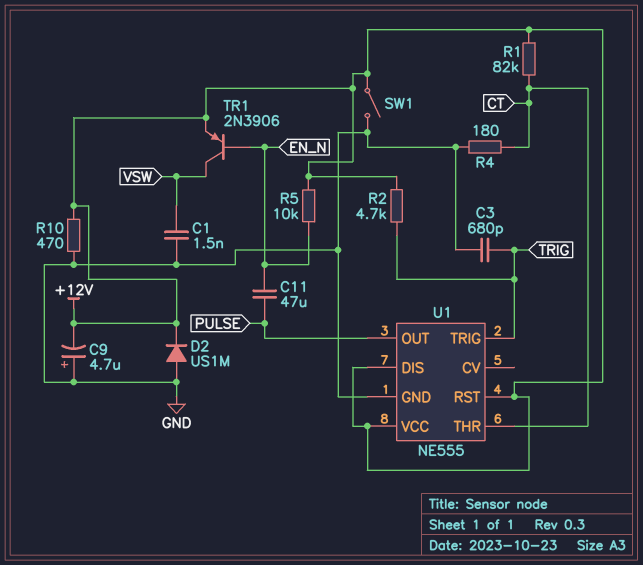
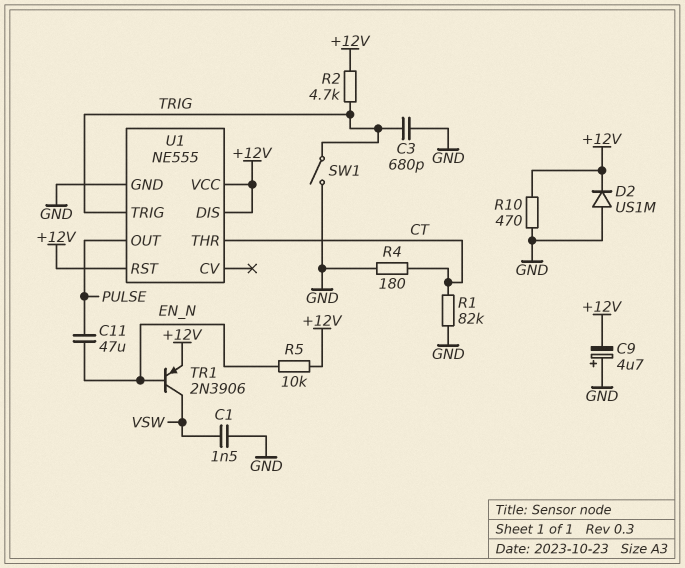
R1: 82k (+12V, CT) -> 82k (CT, GND)
SW1: switch (+12V, GND) -> switch (GND, TRIG)

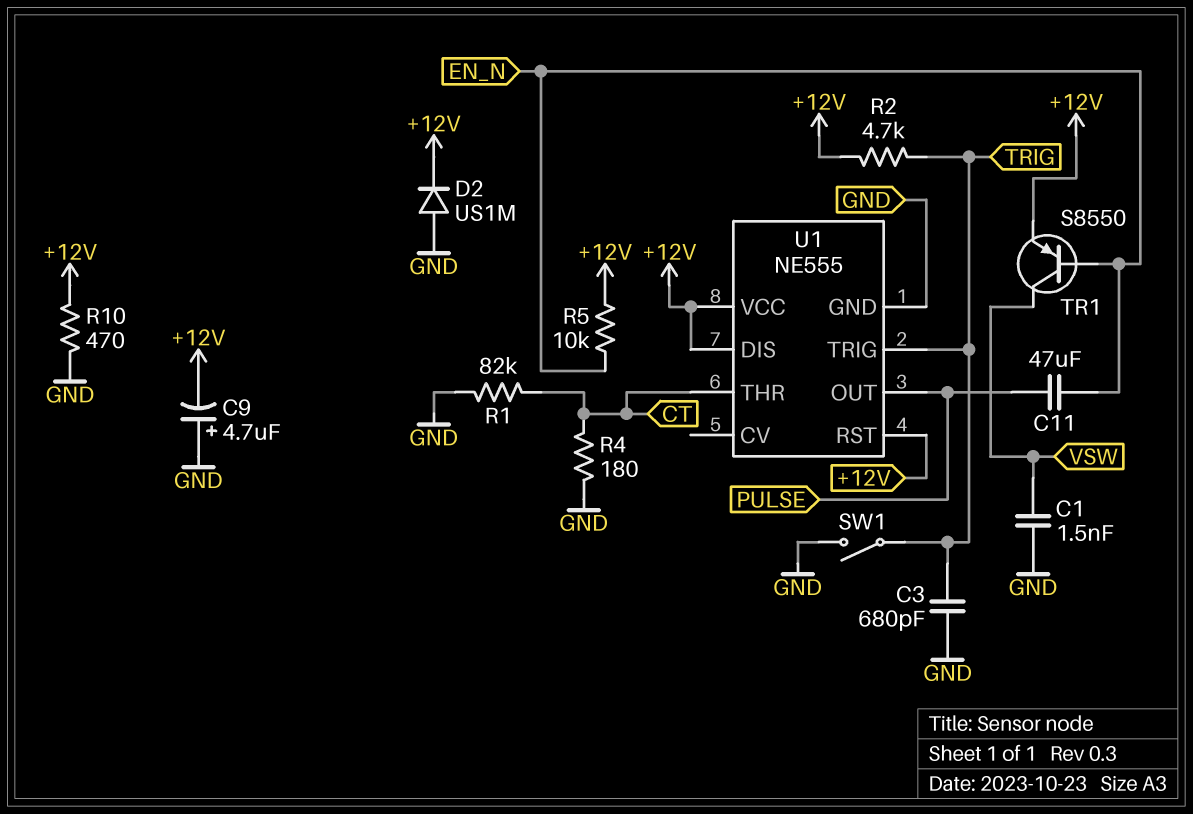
TR1: PNP 2N3906 (B EN_N, C VSW, E +12V) -> PNP S8550 (B EN_N, C VSW, E +12V)

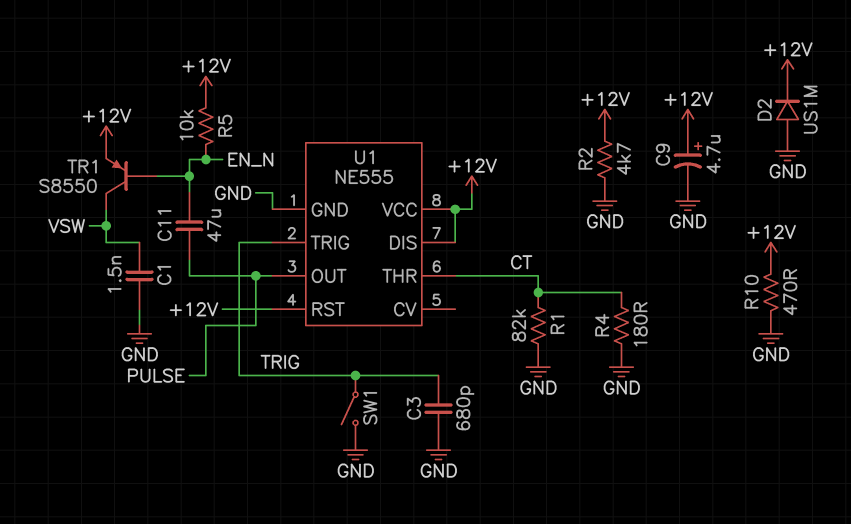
C9: 4.7uF (plus GND, minus +12V) -> 4.7uF (plus +12V, minus GND)
R2: 4.7k (+12V, TRIG) -> 4.7k (+12V, GND)

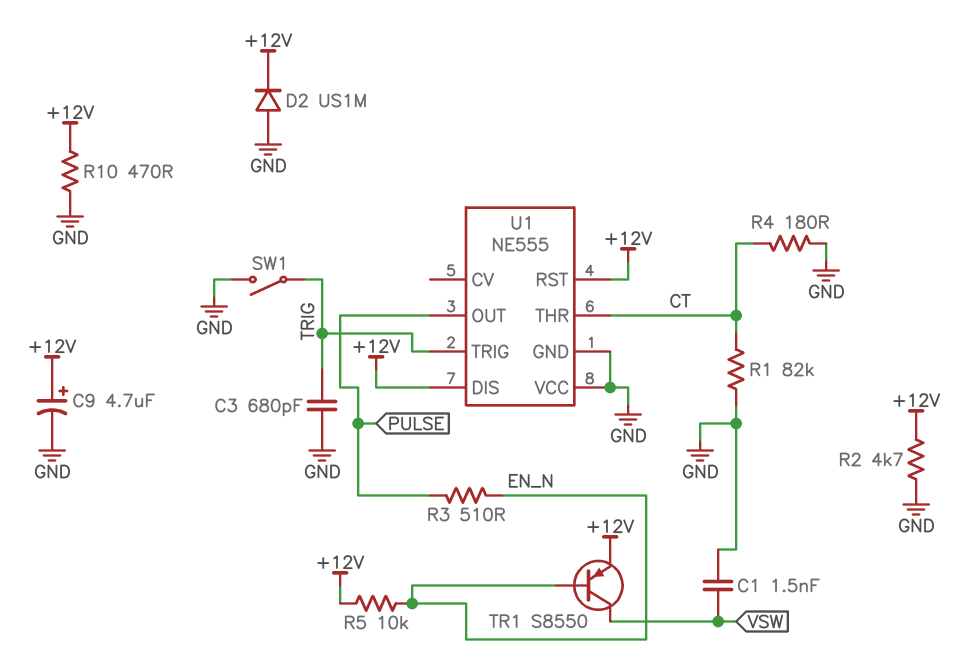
C11: 47uF (EN_N, PULSE) -> none
R3: none -> 510 (EN_N, PULSE)
U1 pin VCC: +12V -> GND

